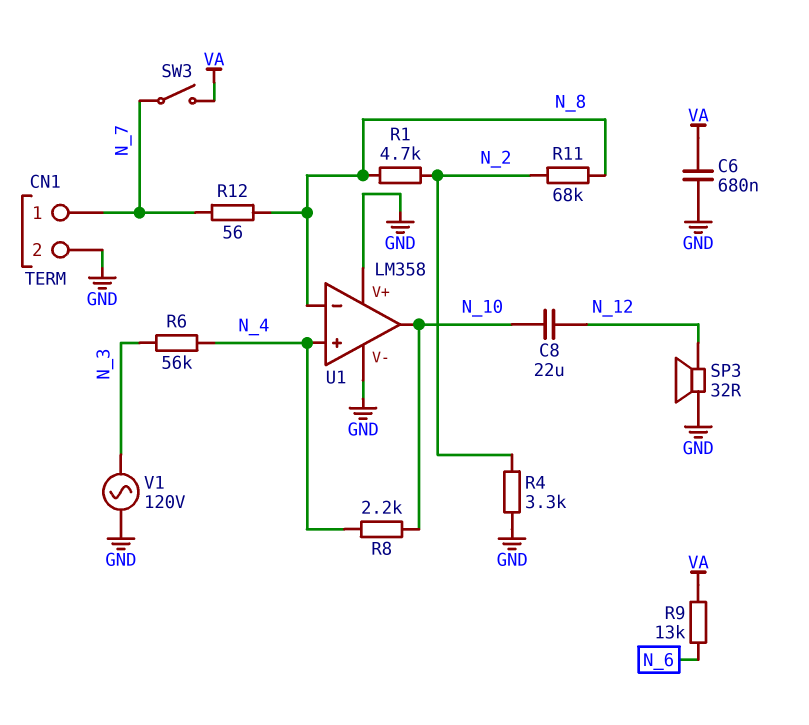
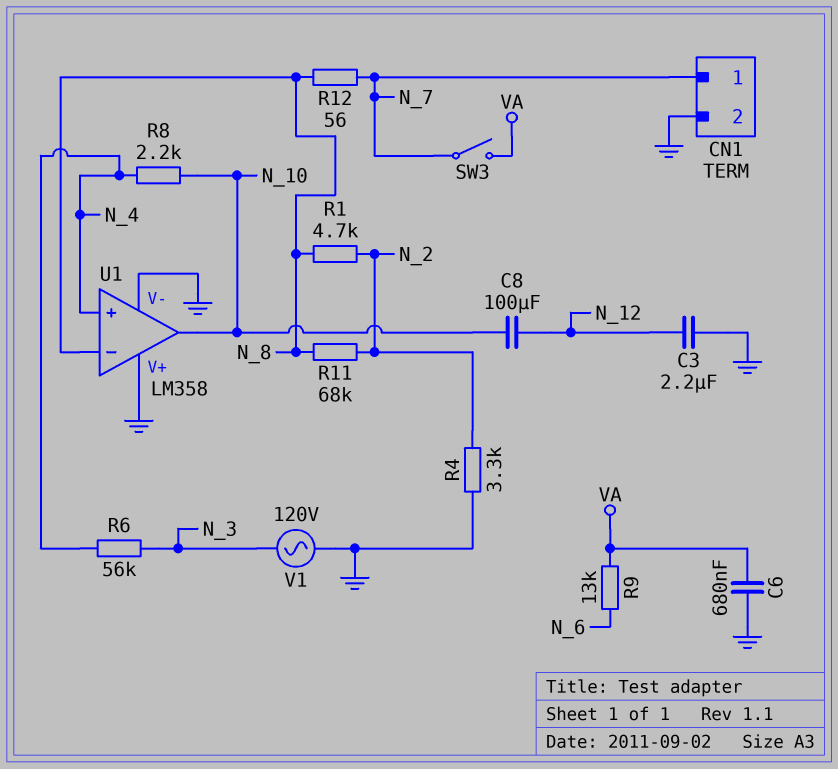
C3: none -> 2.2uF (GND, N_12)
C8: 22uF (N_10, N_12) -> 100uF (N_10, N_12)
SP3: speaker 32R (GND, N_12) -> none

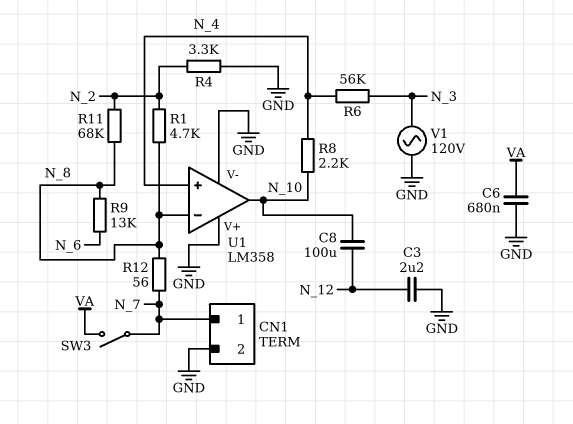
R9: 13k (N_6, VA) -> 13k (N_6, N_8)

